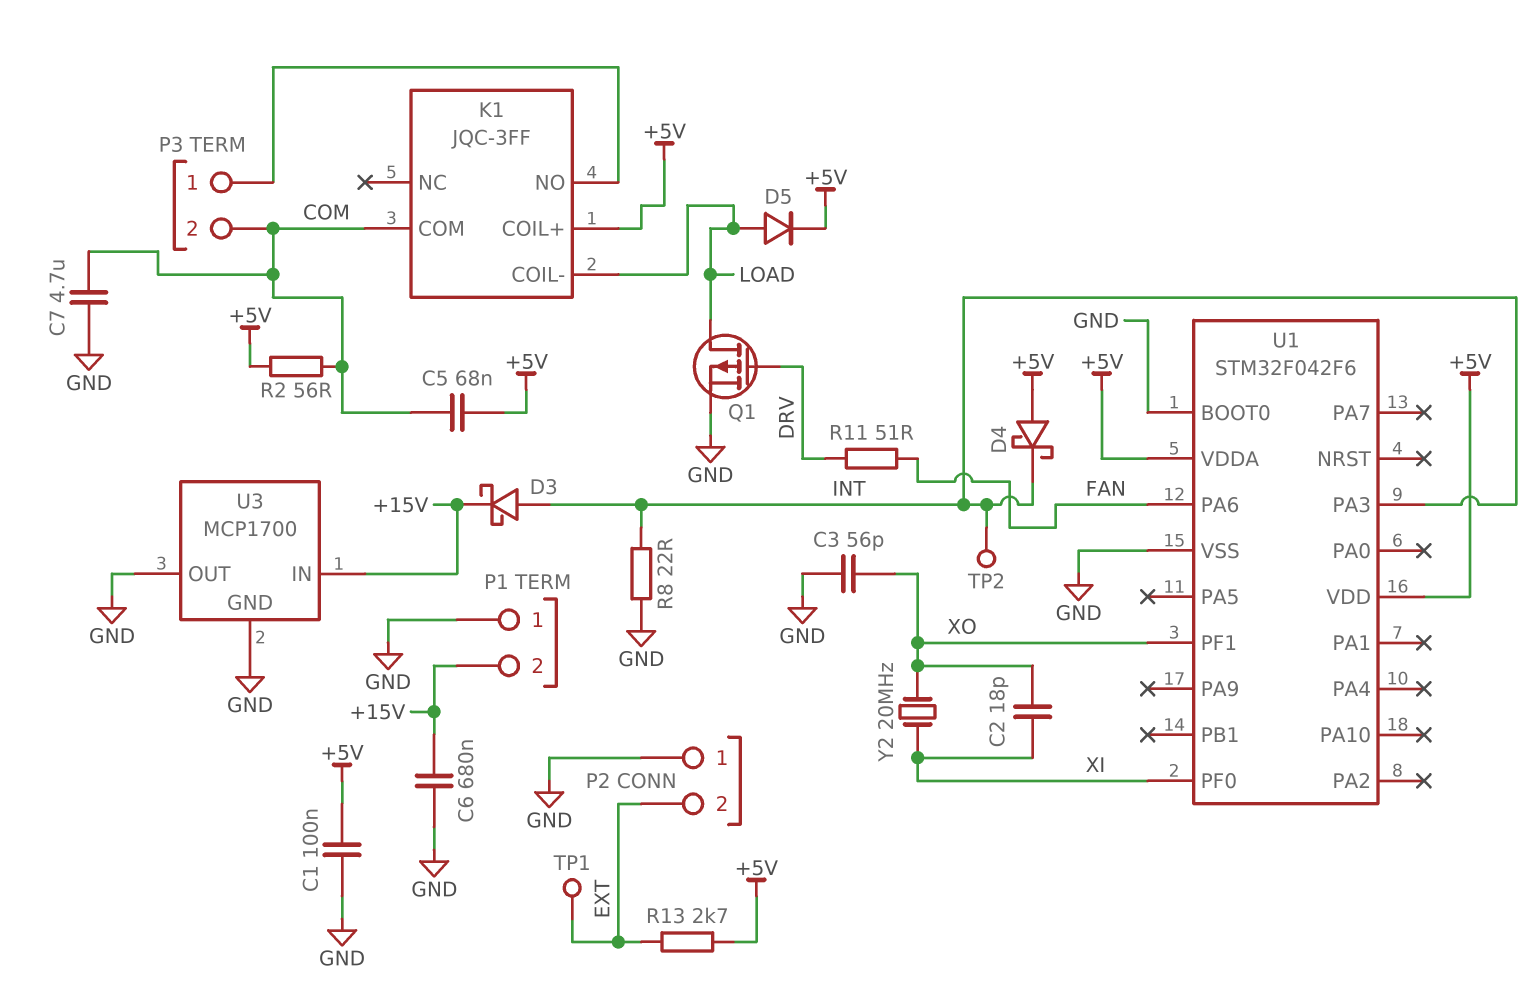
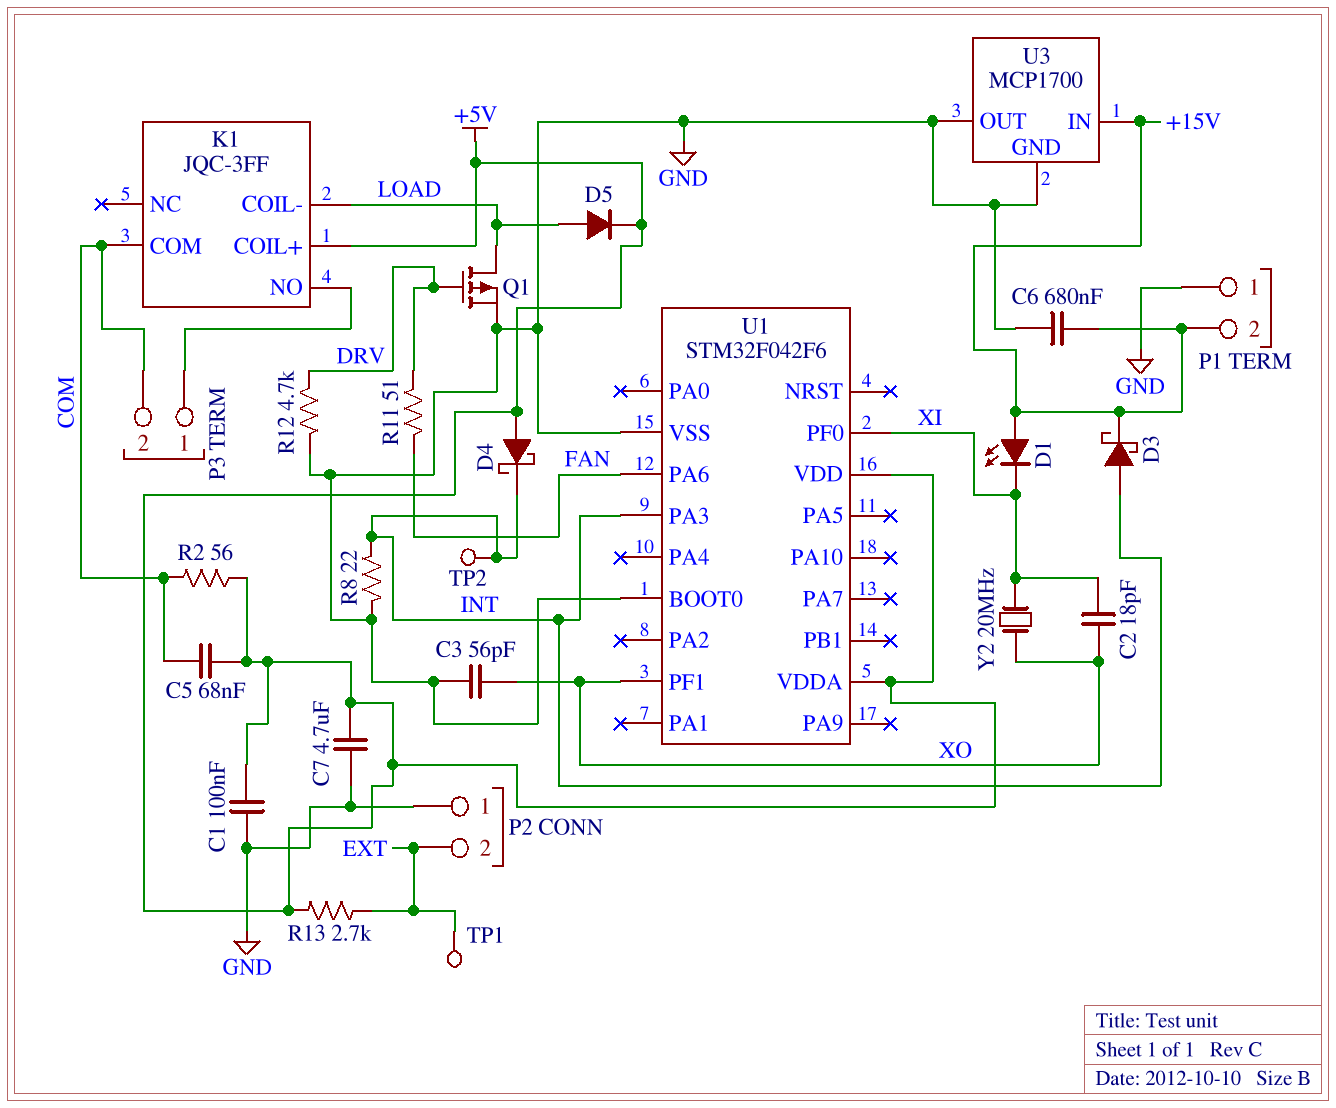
C7: 4.7uF (COM, GND) -> 4.7uF (+5V, GND)
D1: none -> LED (A +15V, K XI)
R12: none -> 4.7k (DRV, GND)

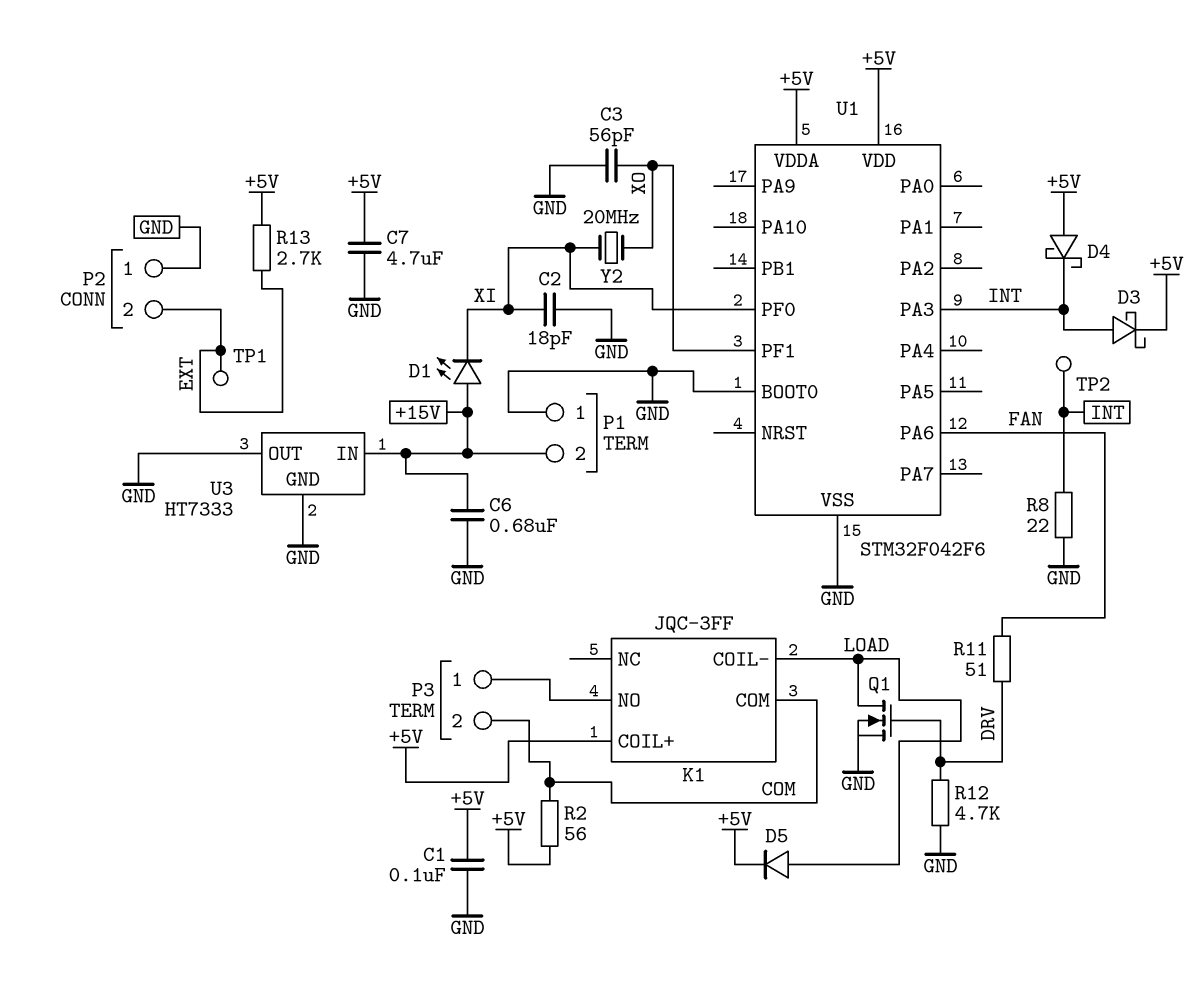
C2: 18pF (XI, XO) -> 18pF (GND, XI)
C5: 68nF (+5V, COM) -> none
D3: schottky (A INT, K +15V) -> schottky (A INT, K +5V)
Q1: PMOS (G DRV, D LOAD, S GND) -> NMOS (G DRV, D LOAD, S GND)
U3: MCP1700 -> HT7333

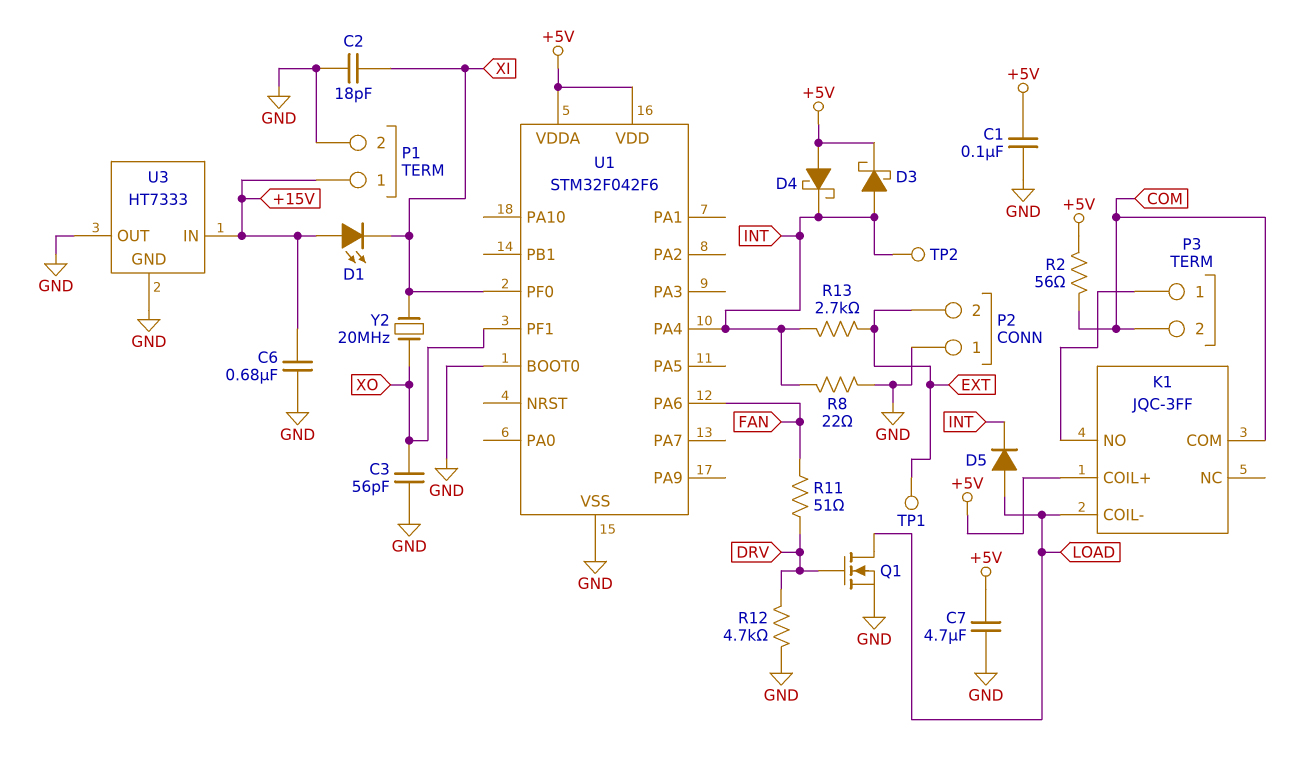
D5: diode (A LOAD, K +5V) -> diode (A LOAD, K INT)
P1 pin 1: GND -> +15V
P1 pin 2: +15V -> GND
R13: 2.7k (+5V, EXT) -> 2.7k (EXT, INT)
U1 pin PA3: INT -> none
U1 pin PA4: none -> INT

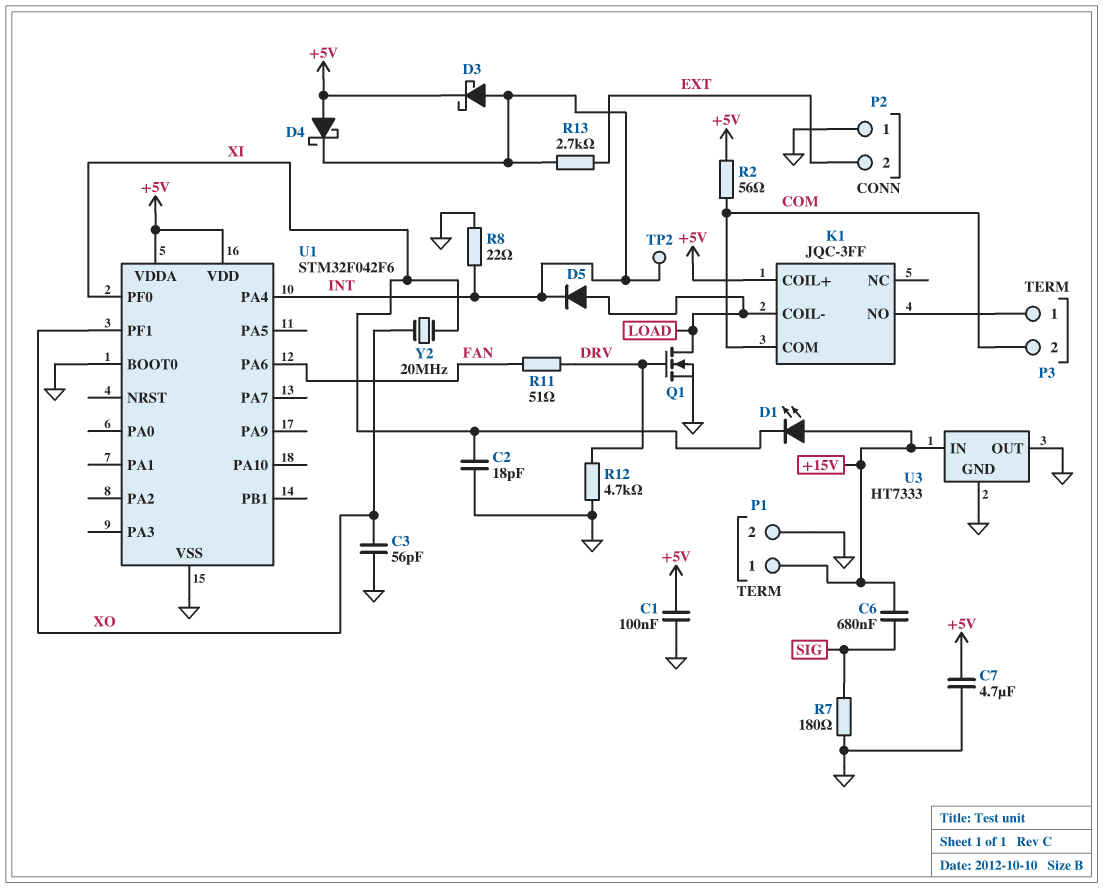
C6: 680nF (+15V, GND) -> 680nF (+15V, SIG)
R7: none -> 180 (GND, SIG)
TP1: test point (EXT) -> none

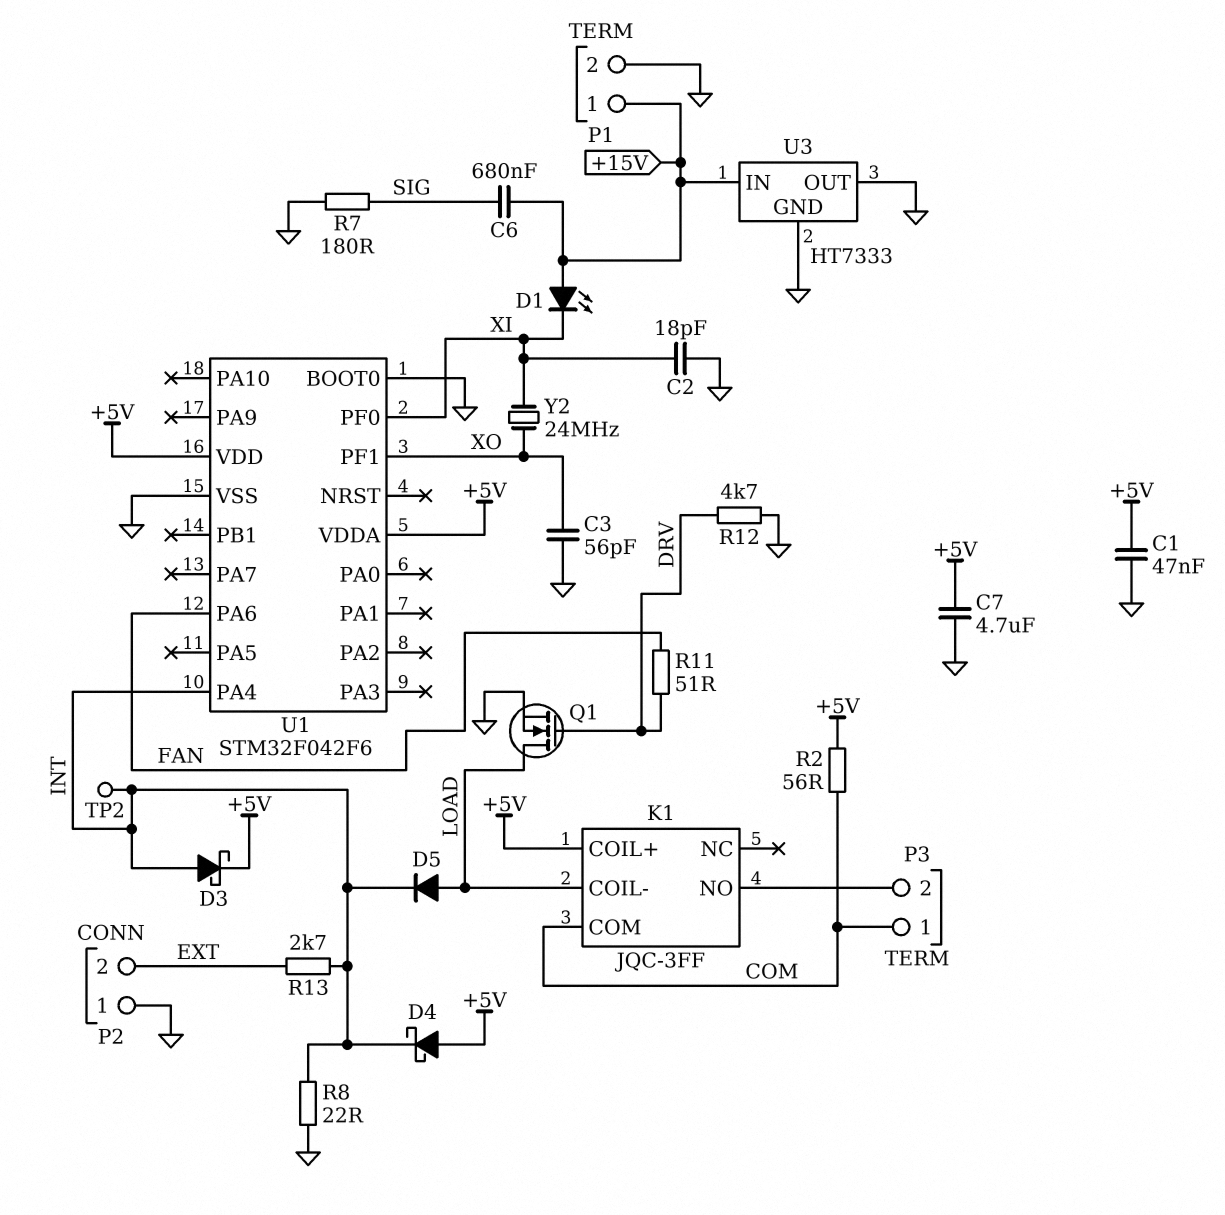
C1: 100nF (+5V, GND) -> 47nF (+5V, GND)
P3 pin 1: K1/NO -> COM
P3 pin 2: COM -> K1/NO
Y2: 20MHz (XI, XO) -> 24MHz (XI, XO)

